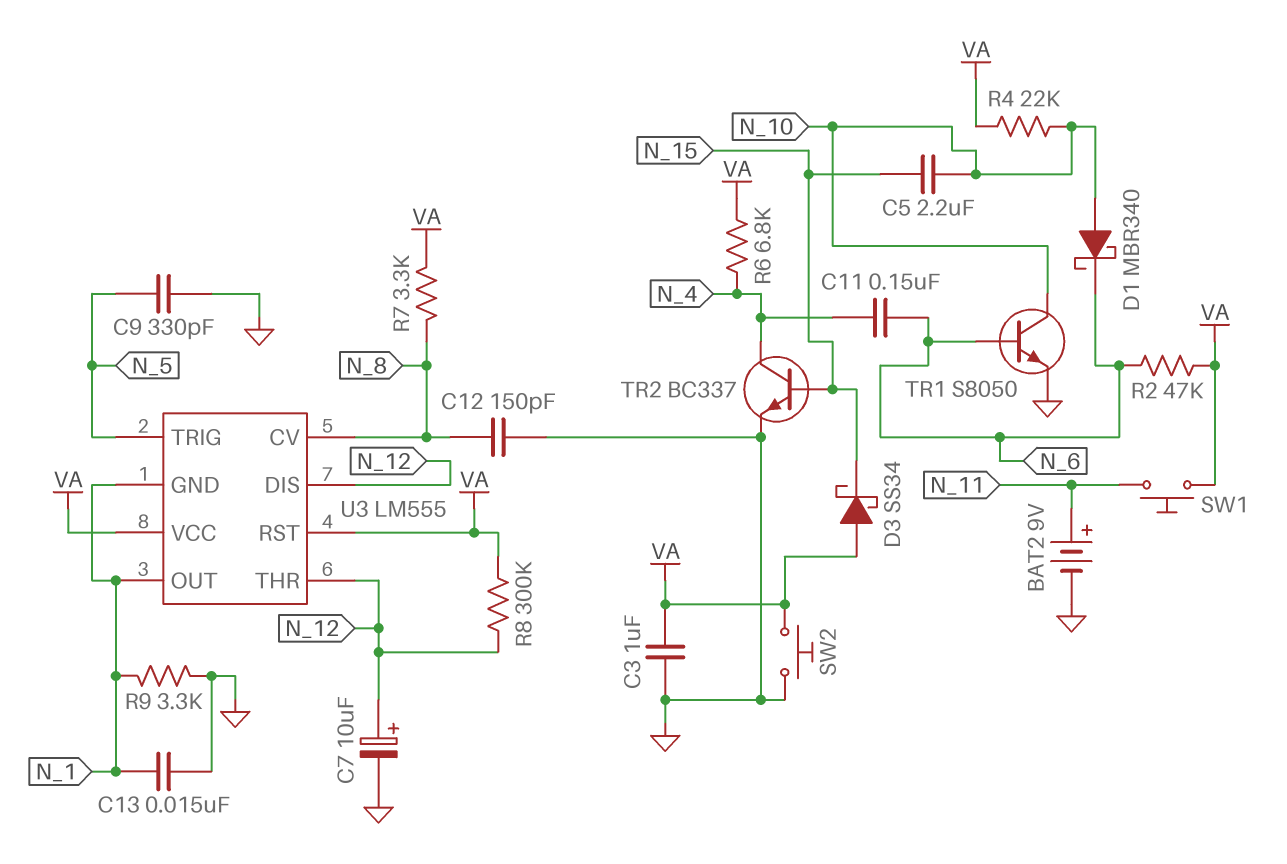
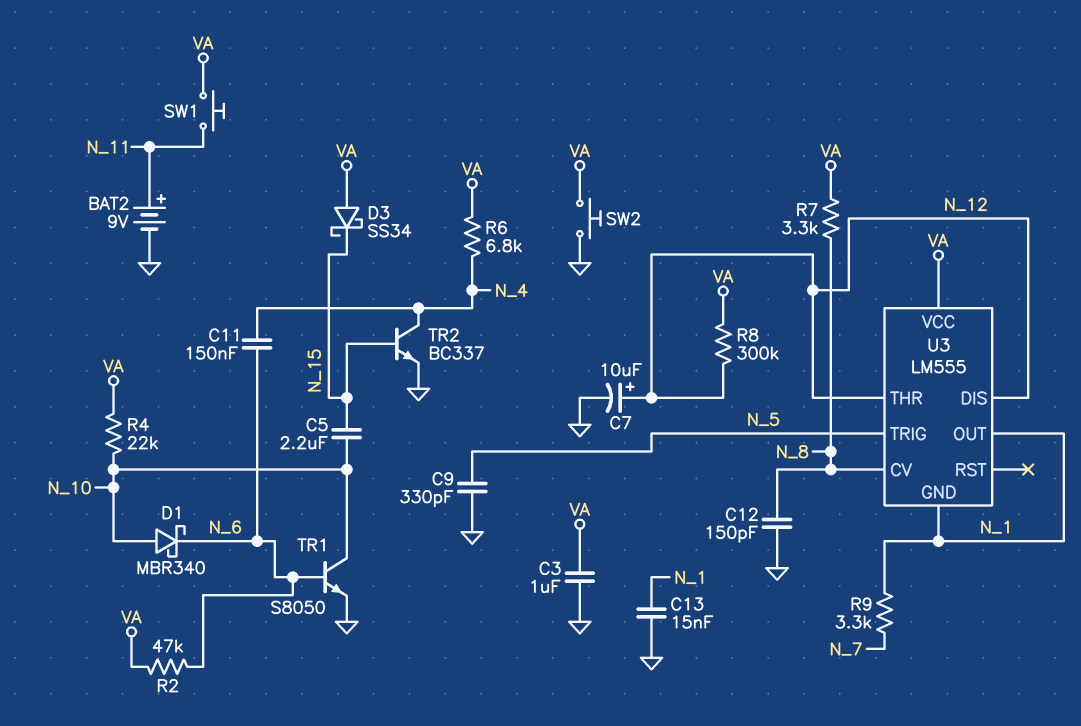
R9: 3.3k (GND, N_1) -> 3.3k (N_1, N_7)
U3 pin RST: VA -> none

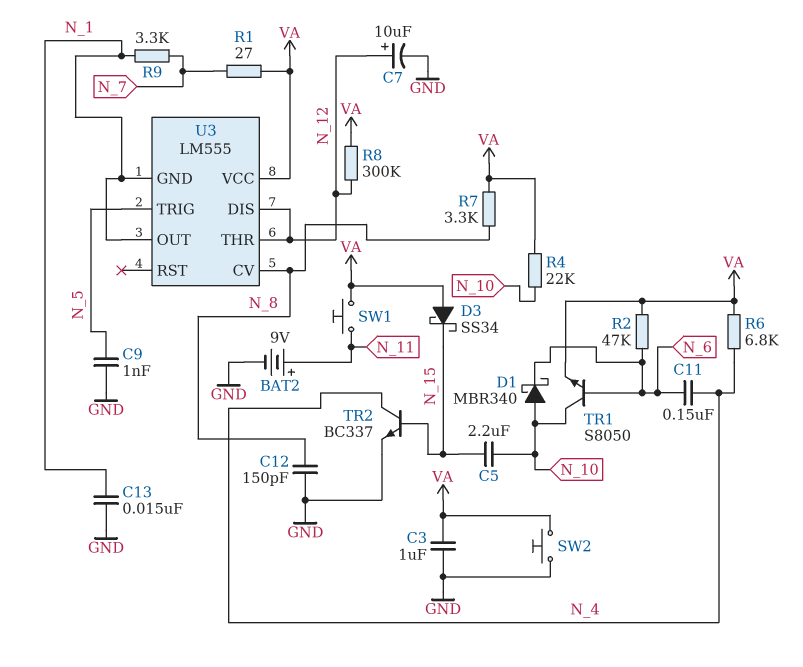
C9: 330pF (GND, N_5) -> 1nF (GND, N_5)
R1: none -> 27 (N_7, VA)
TR1: NPN S8050 (B N_6, C N_10, E GND) -> NPN S8050 (B N_6, C N_10, E VA)

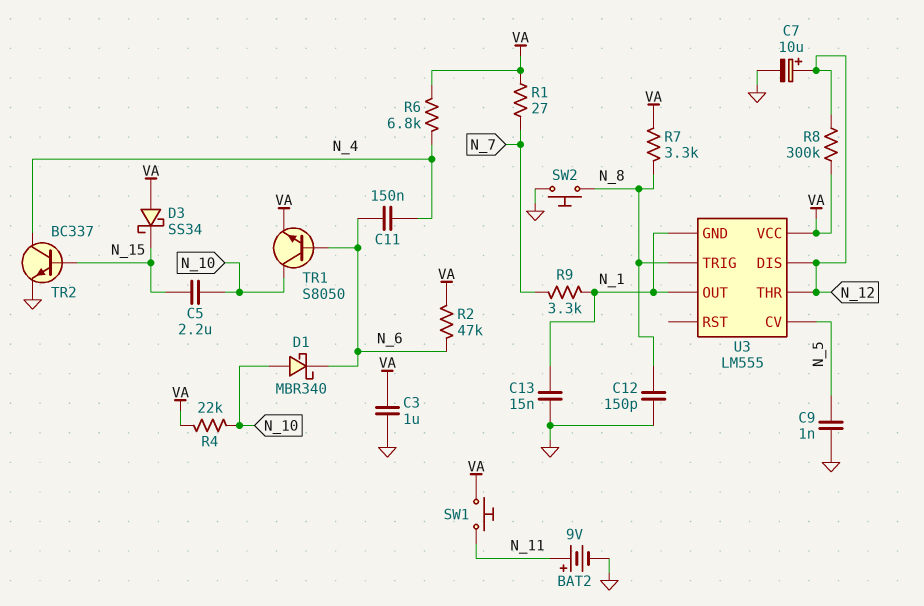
SW2: button (GND, VA) -> button (GND, N_8)
U3 pin CV: N_8 -> N_5
U3 pin TRIG: N_5 -> N_8

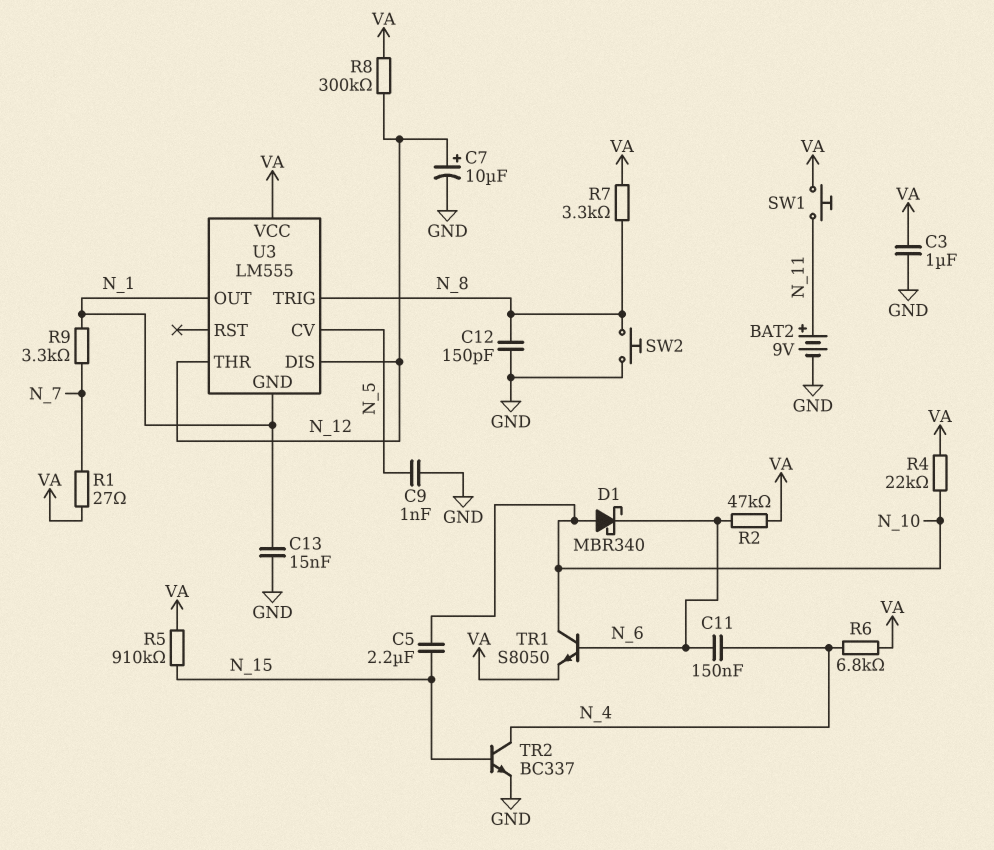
D3: schottky SS34 (A VA, K N_15) -> none
R5: none -> 910k (N_15, VA)

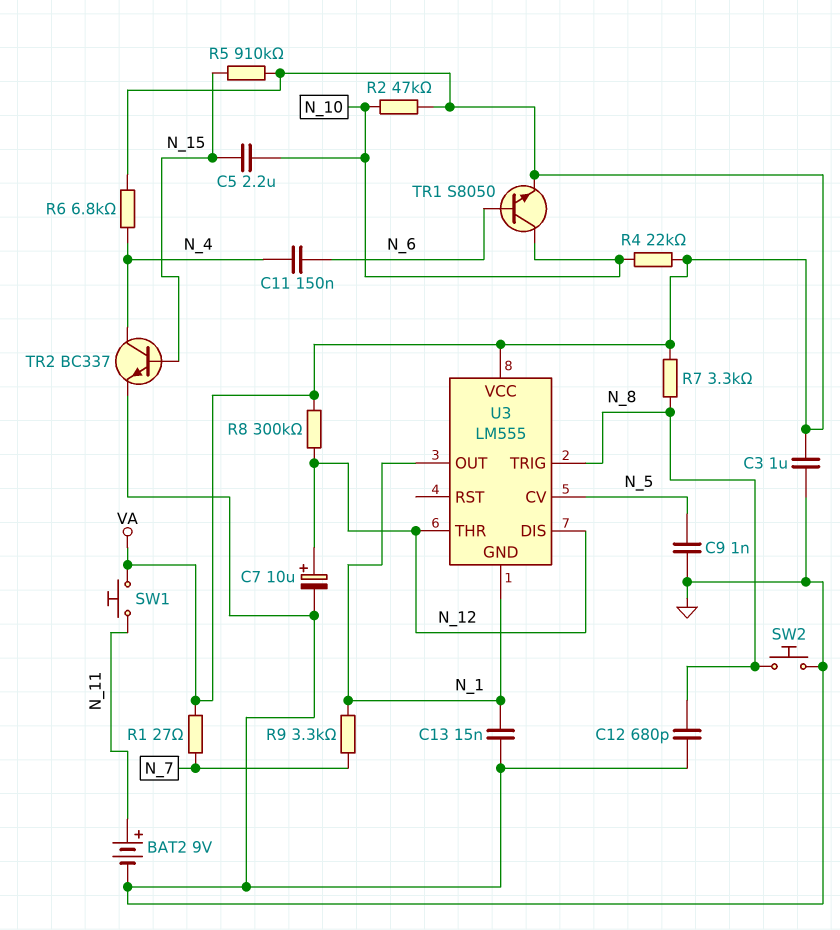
C12: 150pF (GND, N_8) -> 680pF (GND, N_8)
D1: schottky MBR340 (A N_10, K N_6) -> none
R2: 47k (N_6, VA) -> 47k (N_10, VA)

